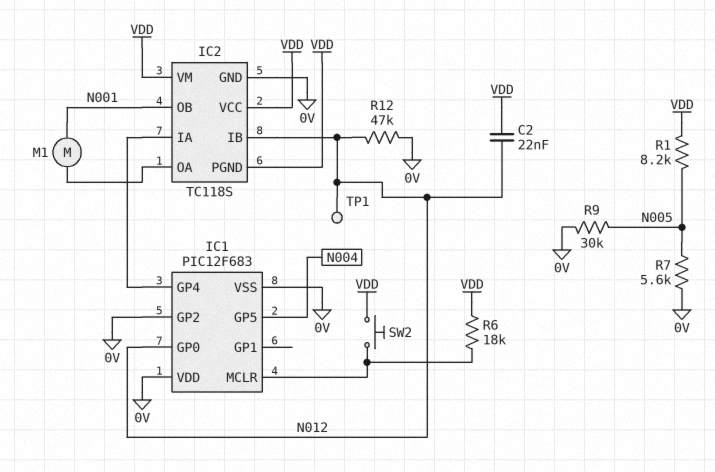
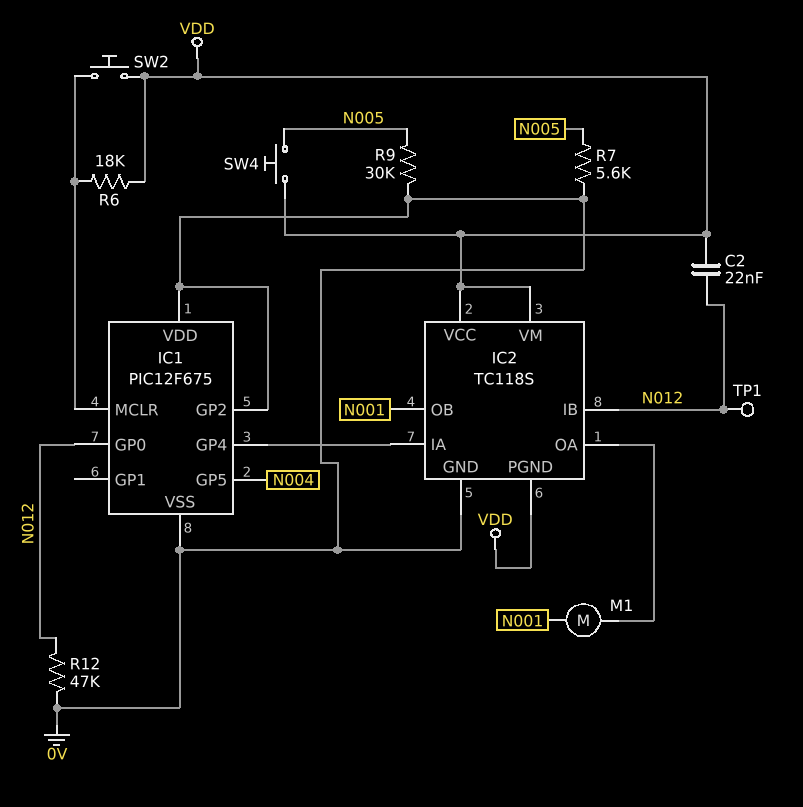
IC1: PIC12F683 -> PIC12F675
R1: 8.2k (N005, VDD) -> none
SW4: none -> button (N005, VDD)

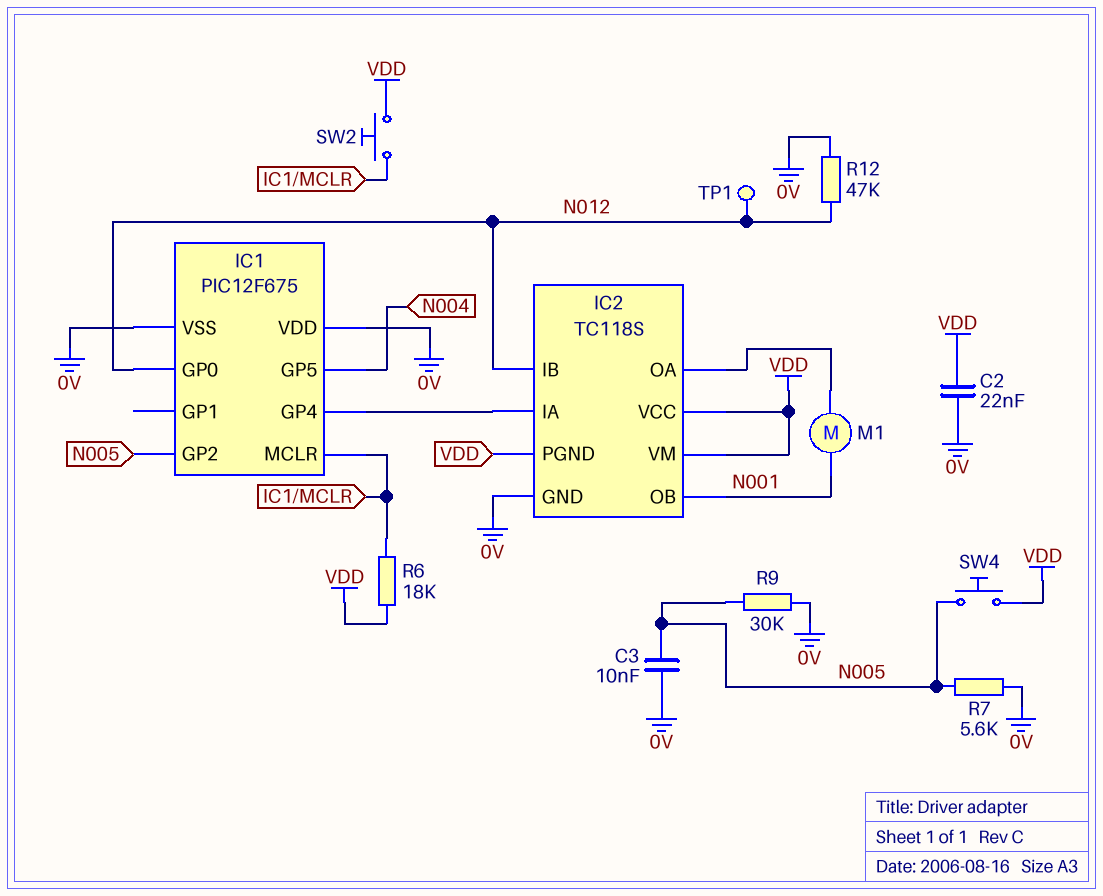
C2: 22nF (N012, VDD) -> 22nF (0V, VDD)
C3: none -> 10nF (0V, N005)
IC1 pin GP2: 0V -> N005

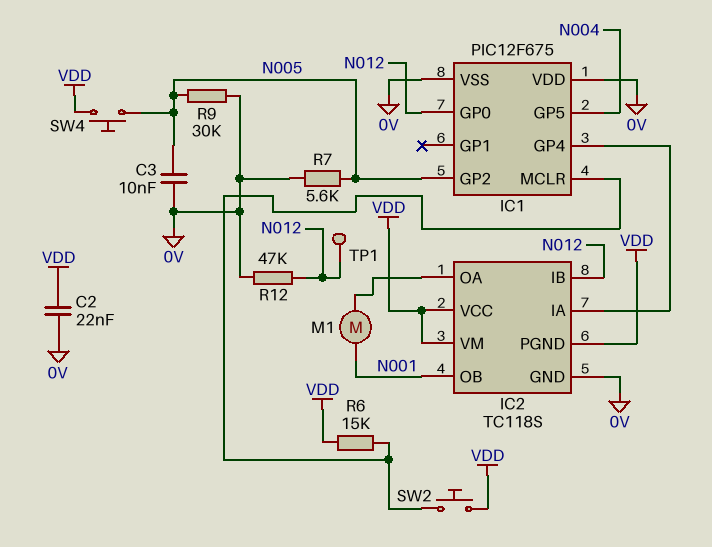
R6: 18k (IC1/MCLR, VDD) -> 15k (IC1/MCLR, VDD)

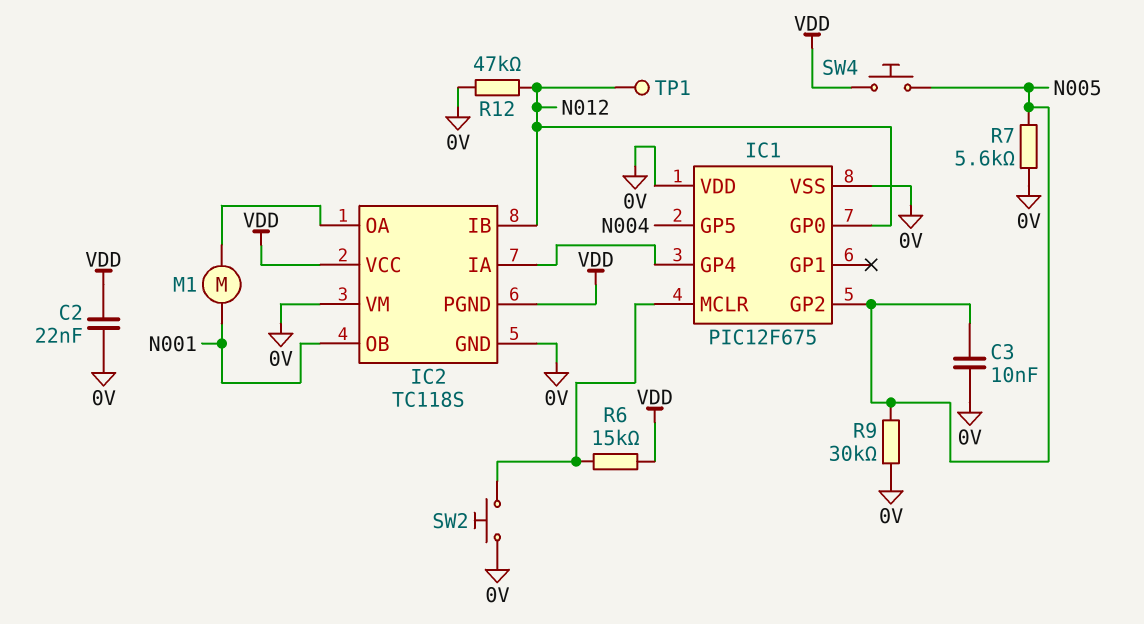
IC2 pin VM: VDD -> 0V
SW2: button (IC1/MCLR, VDD) -> button (0V, IC1/MCLR)

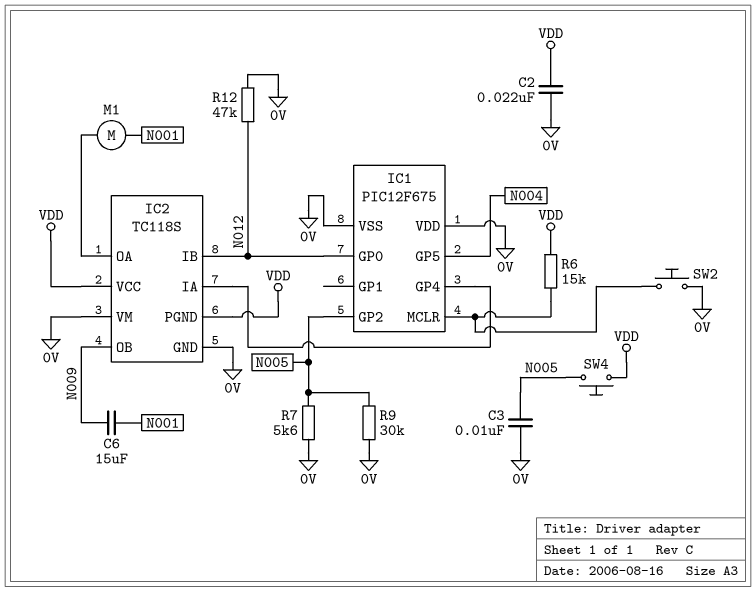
C6: none -> 15uF (N001, N009)
IC2 pin OB: N001 -> N009
TP1: test point (N012) -> none

